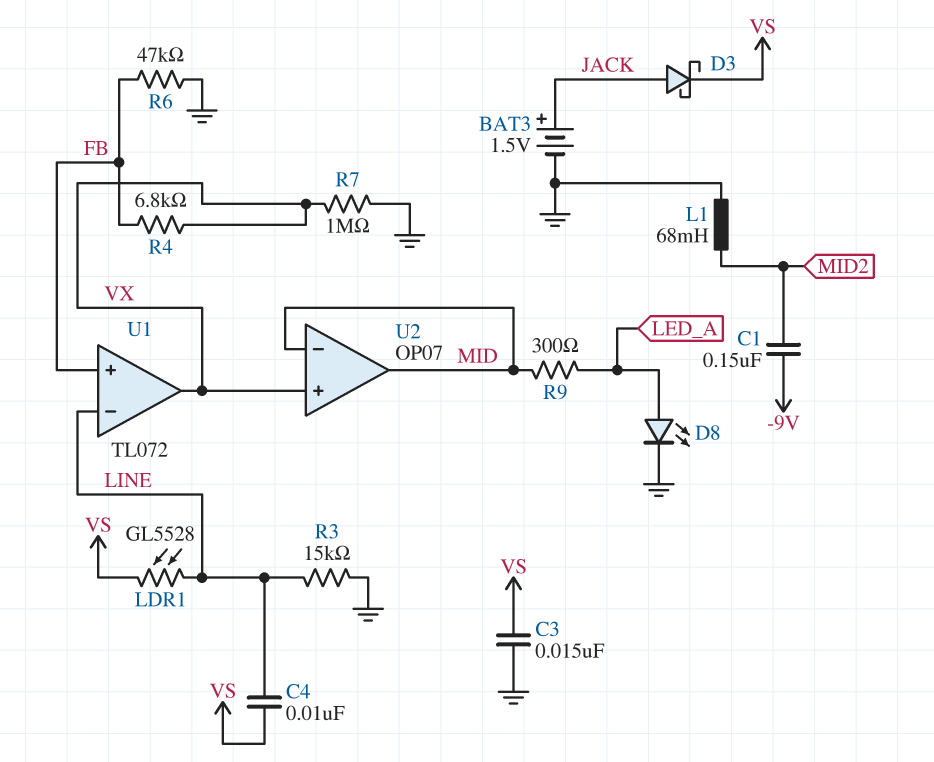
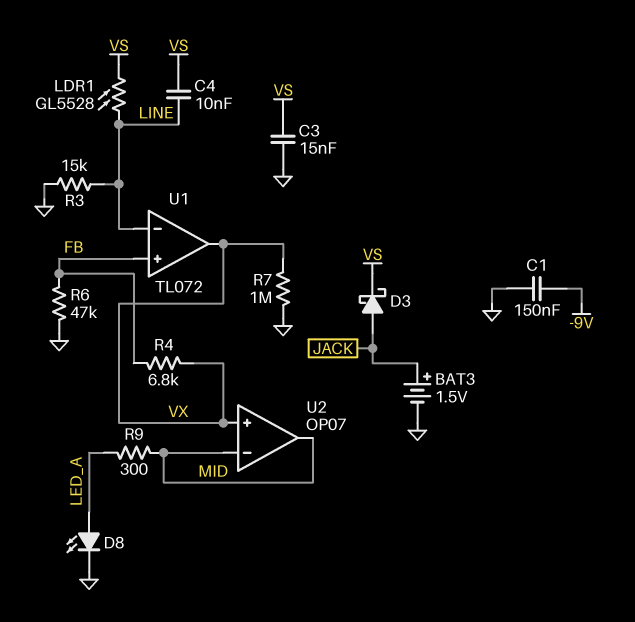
C1: 150nF (-9V, MID2) -> 150nF (-9V, GND)
L1: 68mH (GND, MID2) -> none

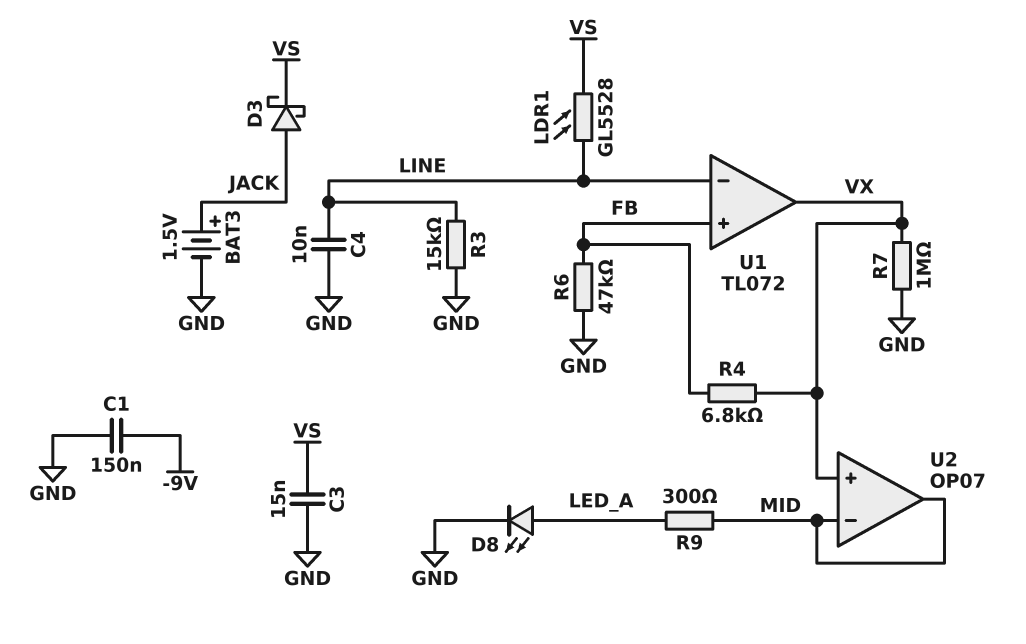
C4: 10nF (LINE, VS) -> 10nF (GND, LINE)

